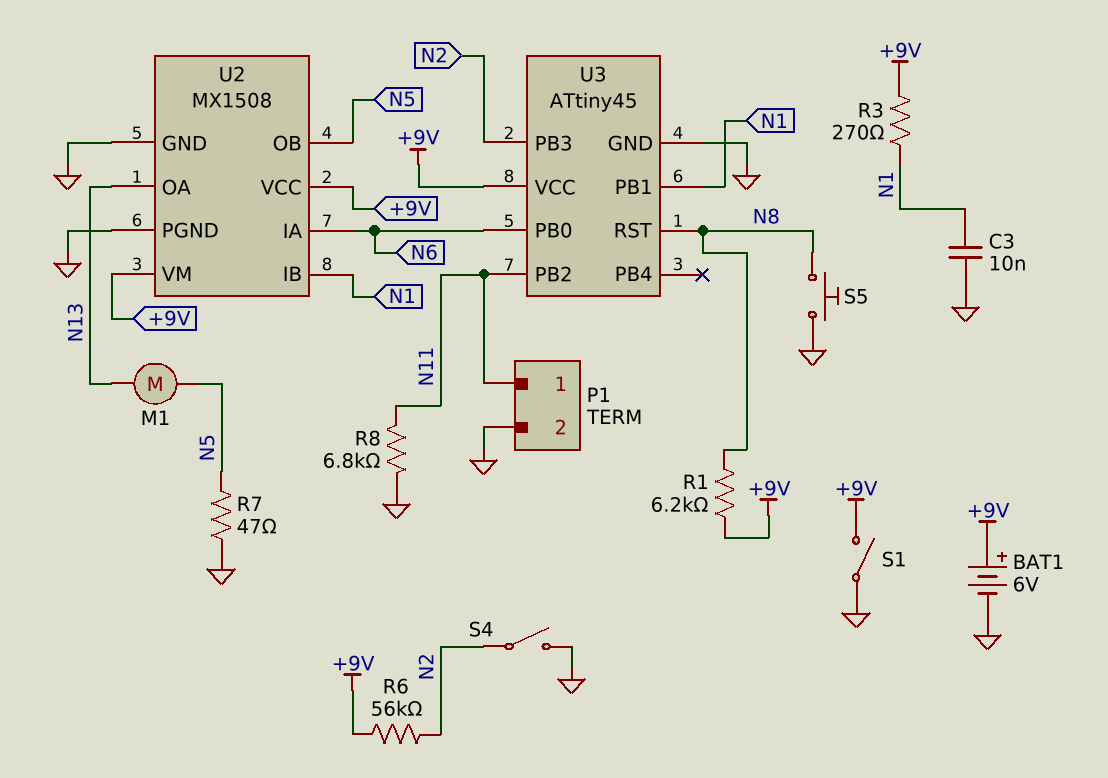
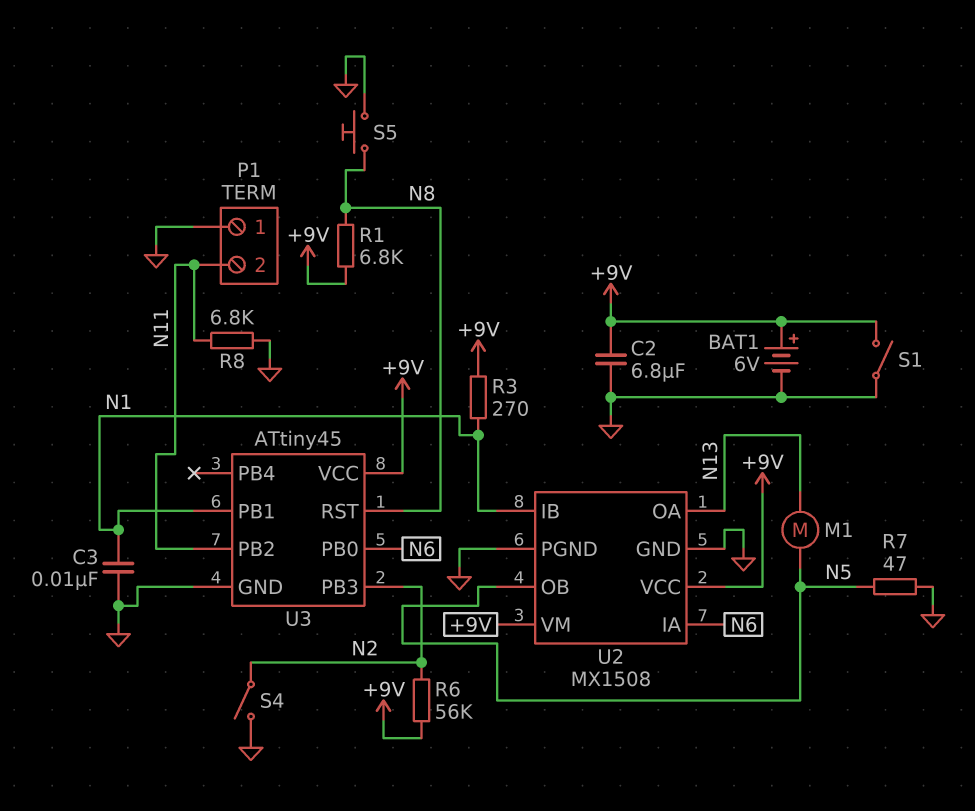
C2: none -> 6.8uF (+9V, GND)
P1 pin 1: N11 -> GND
P1 pin 2: GND -> N11
R1: 6.2k (+9V, N8) -> 6.8k (+9V, N8)

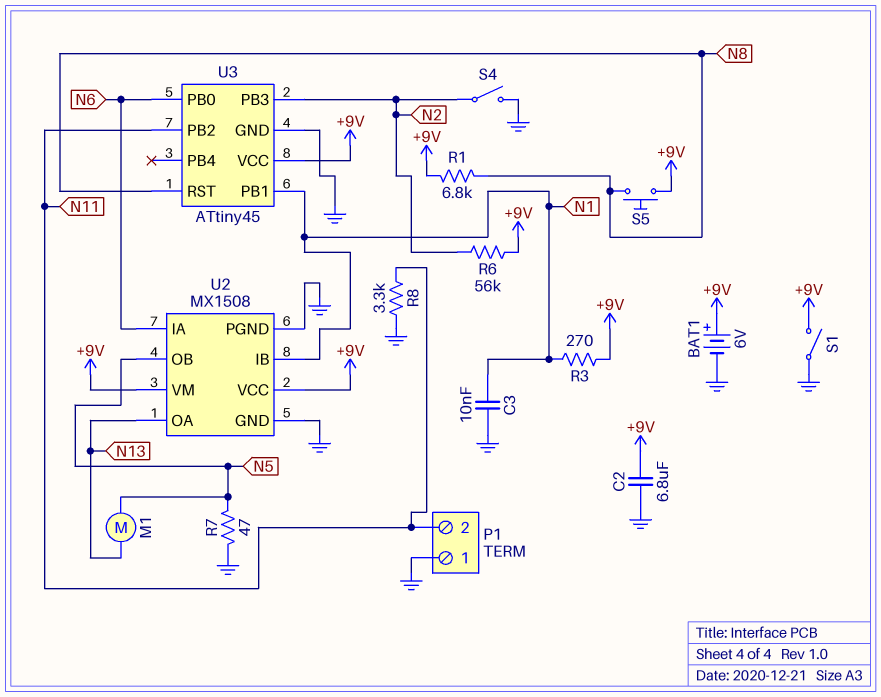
R8: 6.8k (GND, N11) -> 3.3k (GND, N11)
S5: button (GND, N8) -> button (+9V, N8)

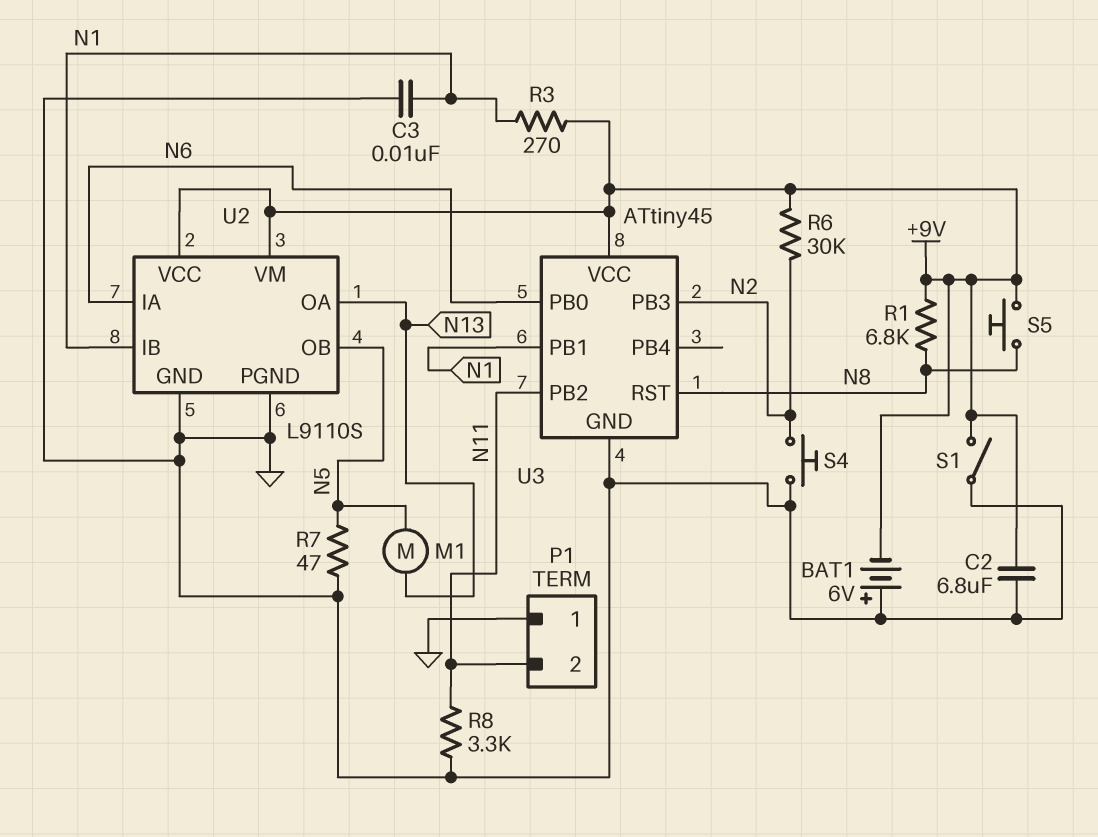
BAT1: 6V (plus +9V, minus GND) -> 6V (plus GND, minus +9V)
R6: 56k (+9V, N2) -> 30k (+9V, N2)
S4: switch (GND, N2) -> button (GND, N2)
U2: MX1508 -> L9110S

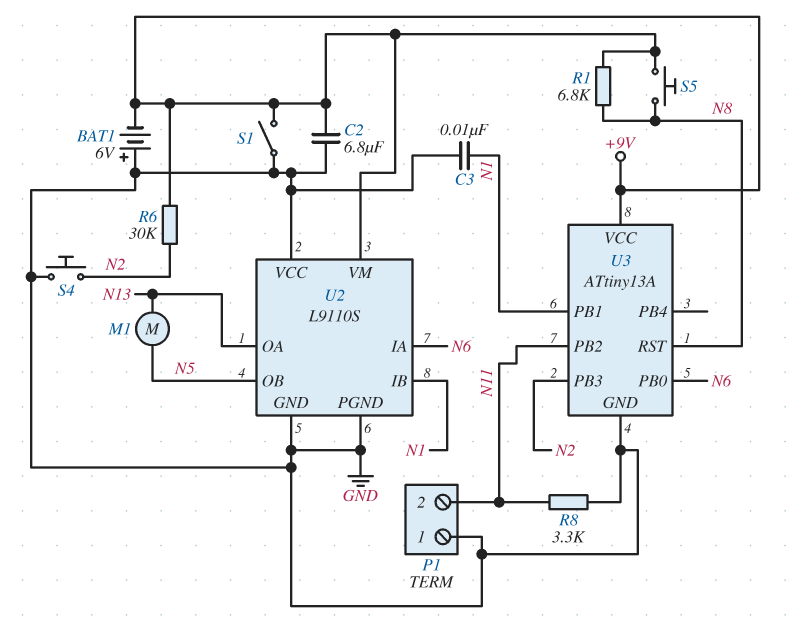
R3: 270 (+9V, N1) -> none
R7: 47 (GND, N5) -> none
U2 pin VCC: +9V -> GND
U3: ATtiny45 -> ATtiny13A

